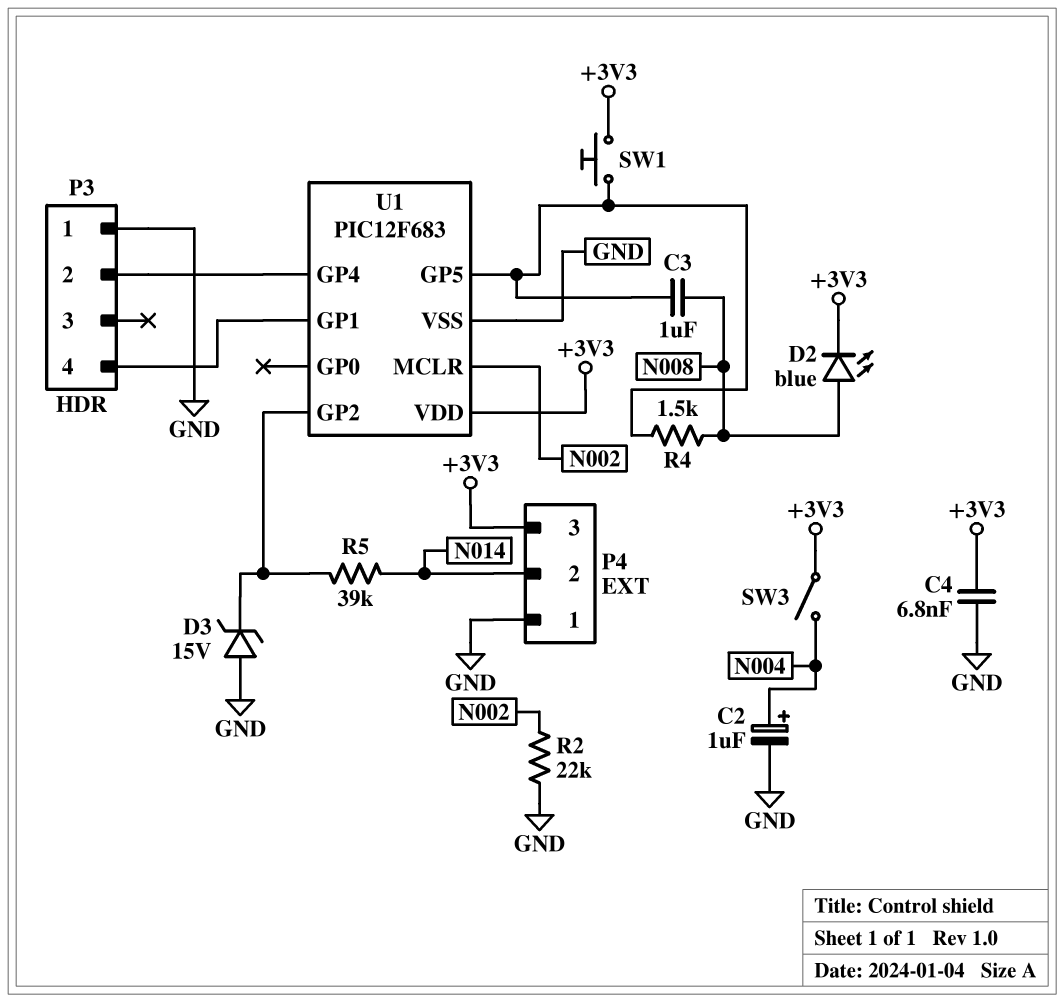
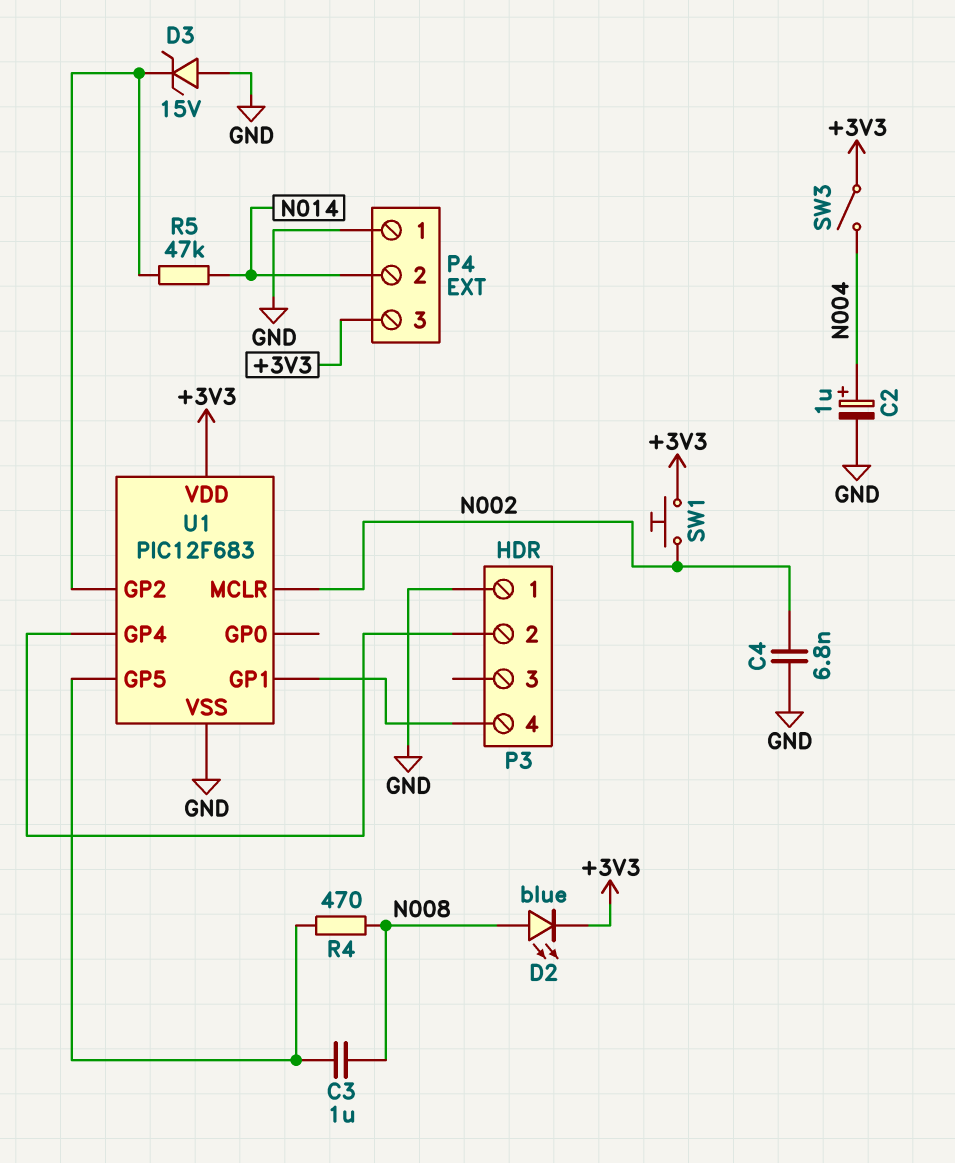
C4: 6.8nF (+3V3, GND) -> 6.8nF (GND, N002)
R2: 22k (GND, N002) -> none
R4: 1.5k (N008, U1/GP5) -> 470 (N008, U1/GP5)
R5: 39k (N014, U1/GP2) -> 47k (N014, U1/GP2)
SW1: button (+3V3, U1/GP5) -> button (+3V3, N002)

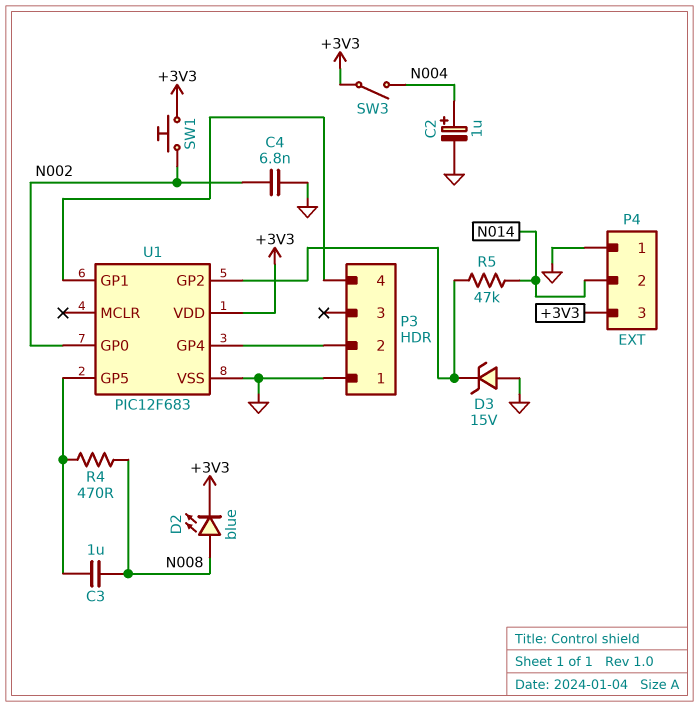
U1 pin GP0: none -> N002
U1 pin MCLR: N002 -> none

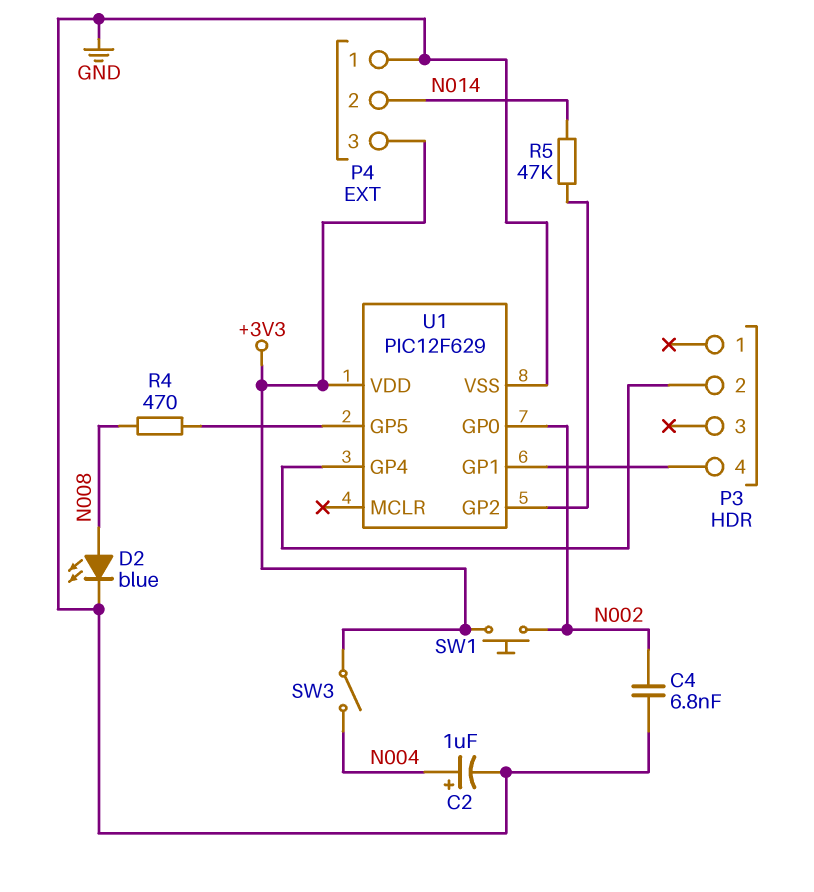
C3: 1uF (N008, U1/GP5) -> none
D2: LED blue (A N008, K +3V3) -> LED blue (A N008, K GND)
D3: zener 15V (A GND, K U1/GP2) -> none
P3 pin 1: GND -> none
U1: PIC12F683 -> PIC12F629

